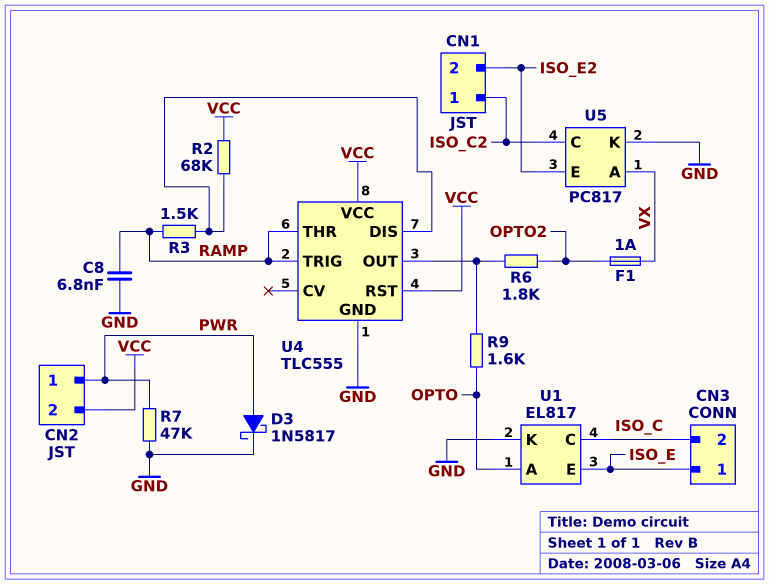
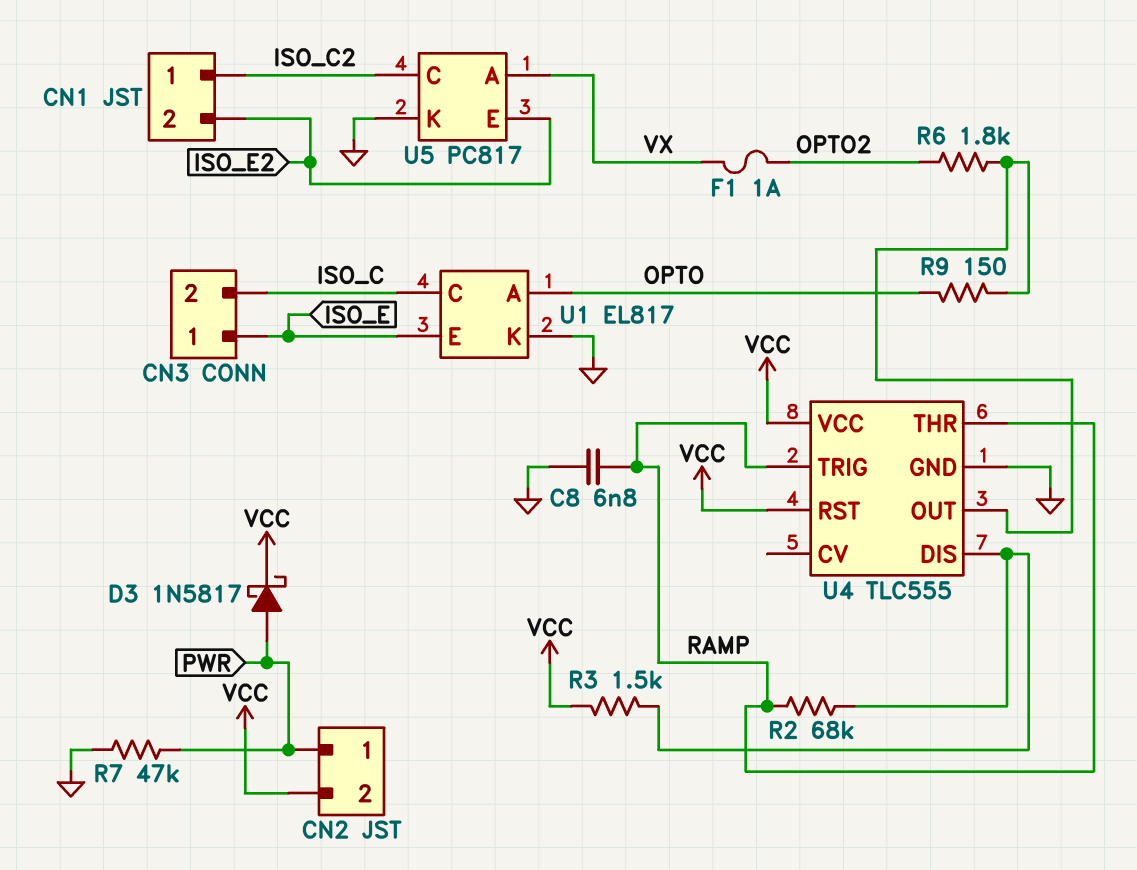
D3: schottky 1N5817 (A PWR, K GND) -> schottky 1N5817 (A PWR, K VCC)
R2: 68k (U4/DIS, VCC) -> 68k (RAMP, U4/DIS)
R3: 1.5k (RAMP, U4/DIS) -> 1.5k (U4/DIS, VCC)
R9: 1.6k (OPTO, U4/OUT) -> 150 (OPTO, U4/OUT)

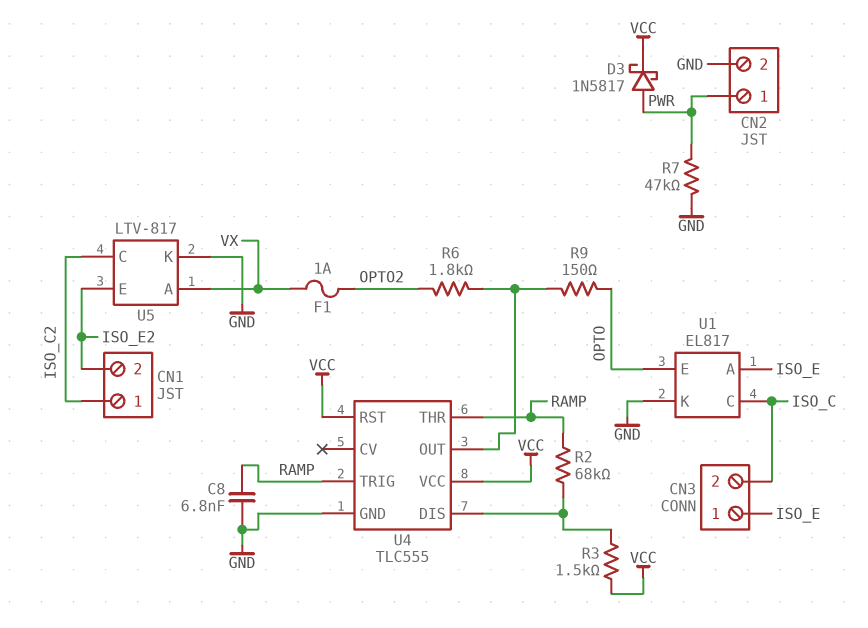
CN2 pin 2: VCC -> GND
U1 pin A: OPTO -> ISO_E
U1 pin E: ISO_E -> OPTO
U5: PC817 -> LTV-817

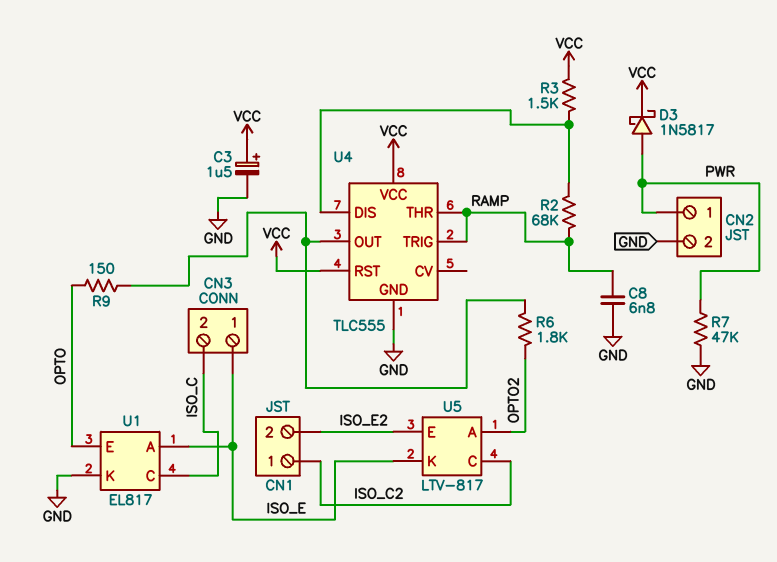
C3: none -> 1.5uF (plus VCC, minus GND)
F1: 1A (OPTO2, VX) -> none
U5 pin A: VX -> OPTO2
U5 pin K: GND -> ISO_E

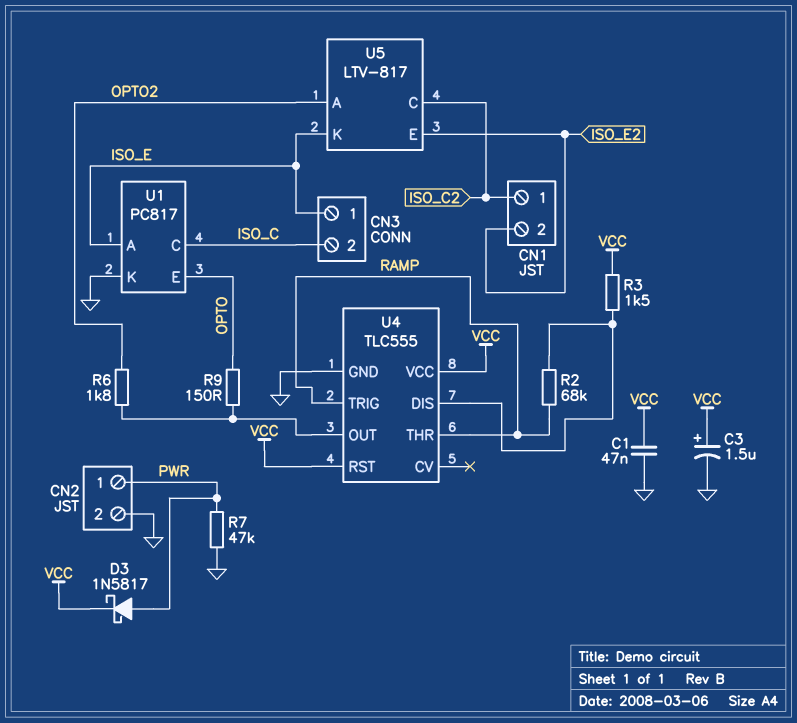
C1: none -> 47nF (GND, VCC)
C8: 6.8nF (GND, RAMP) -> none
U1: EL817 -> PC817

